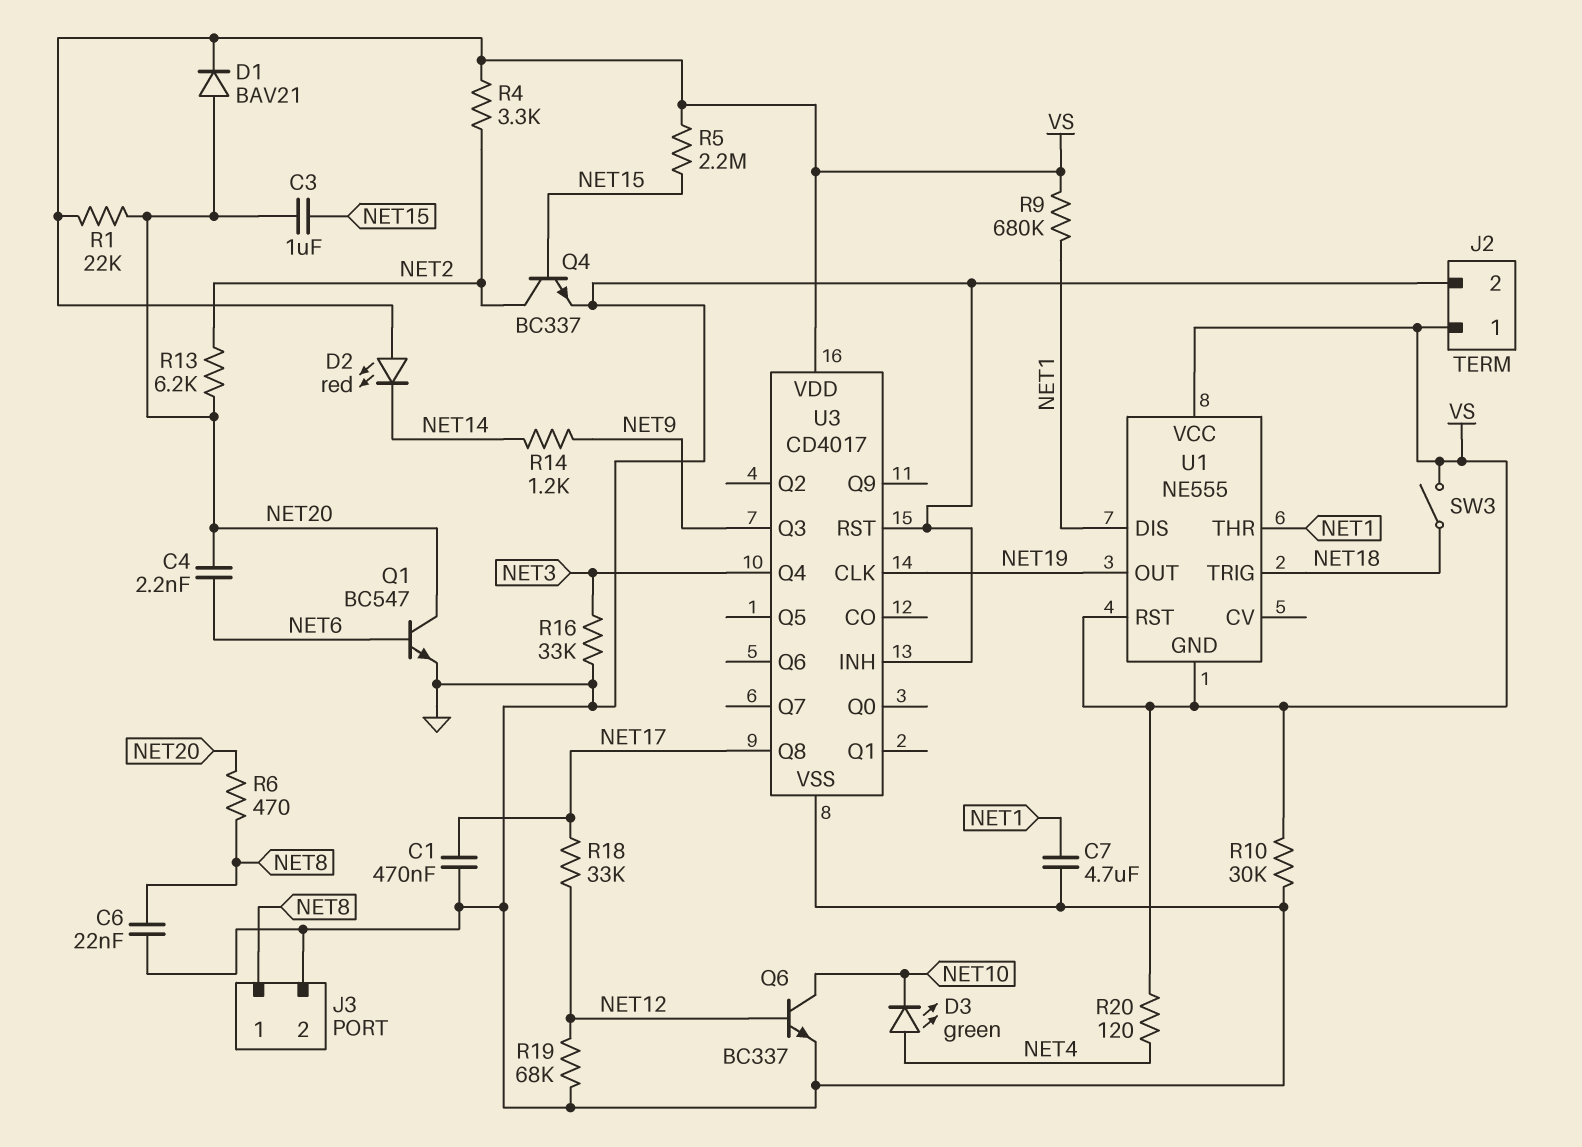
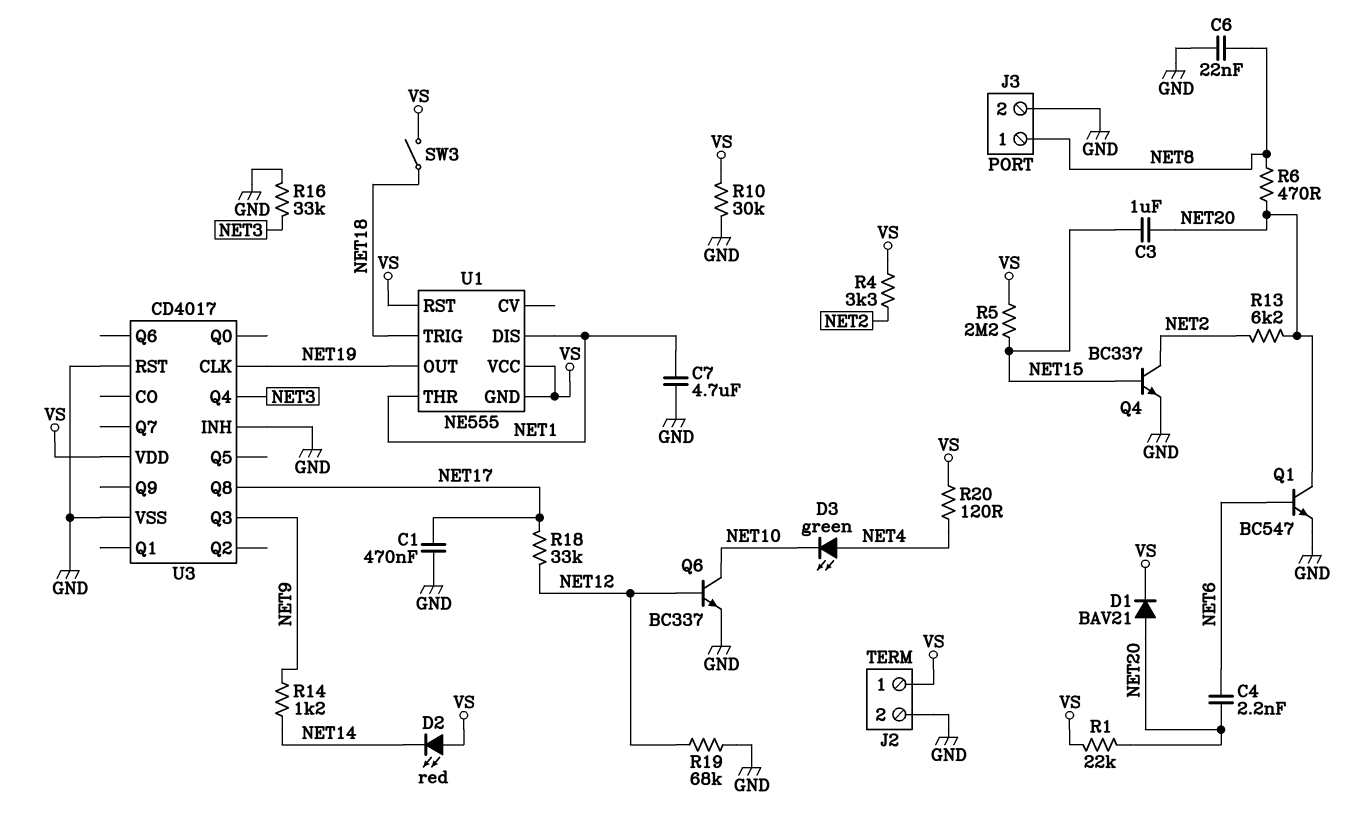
R9: 680k (NET1, VS) -> none

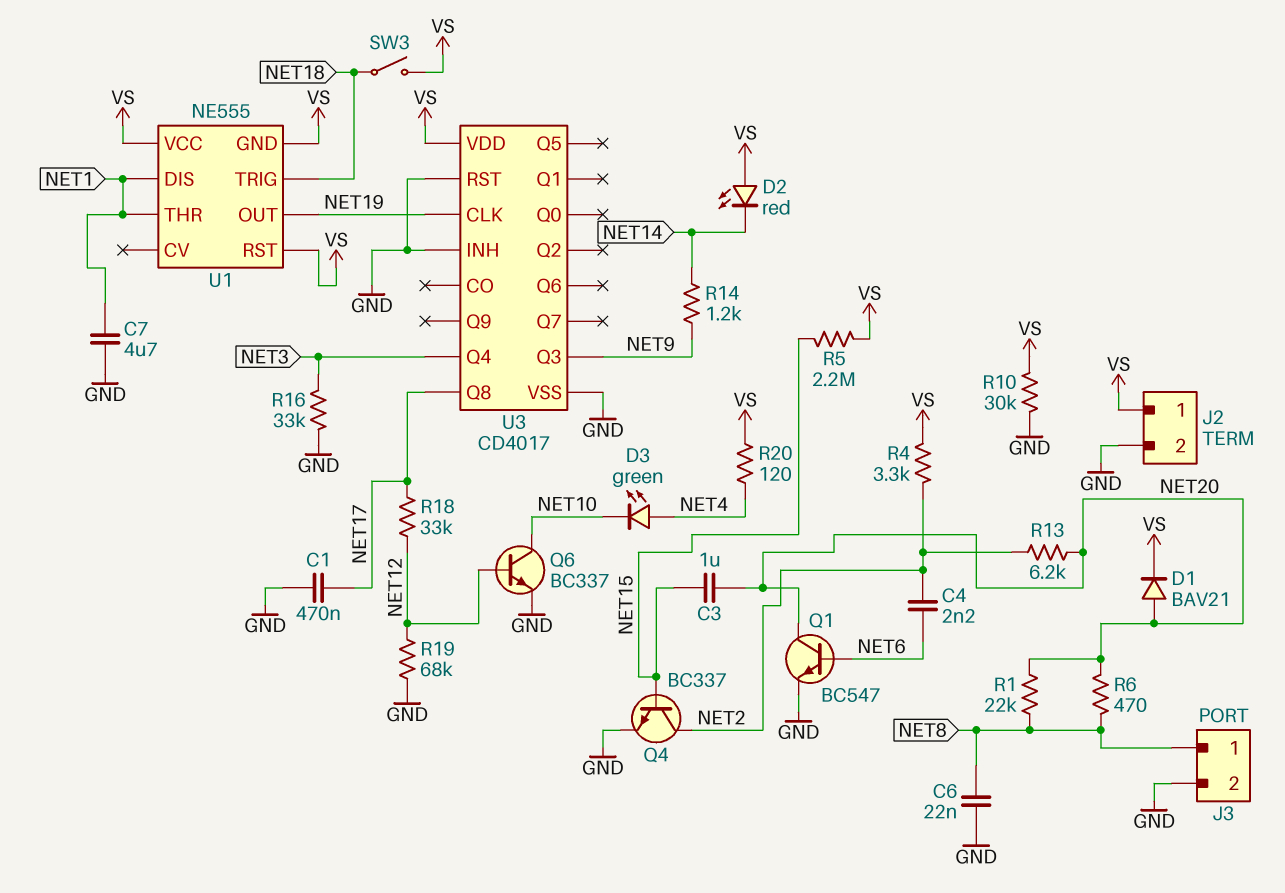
C4: 2.2nF (NET6, NET20) -> 2.2nF (NET2, NET6)
R1: 22k (NET20, VS) -> 22k (NET8, NET20)

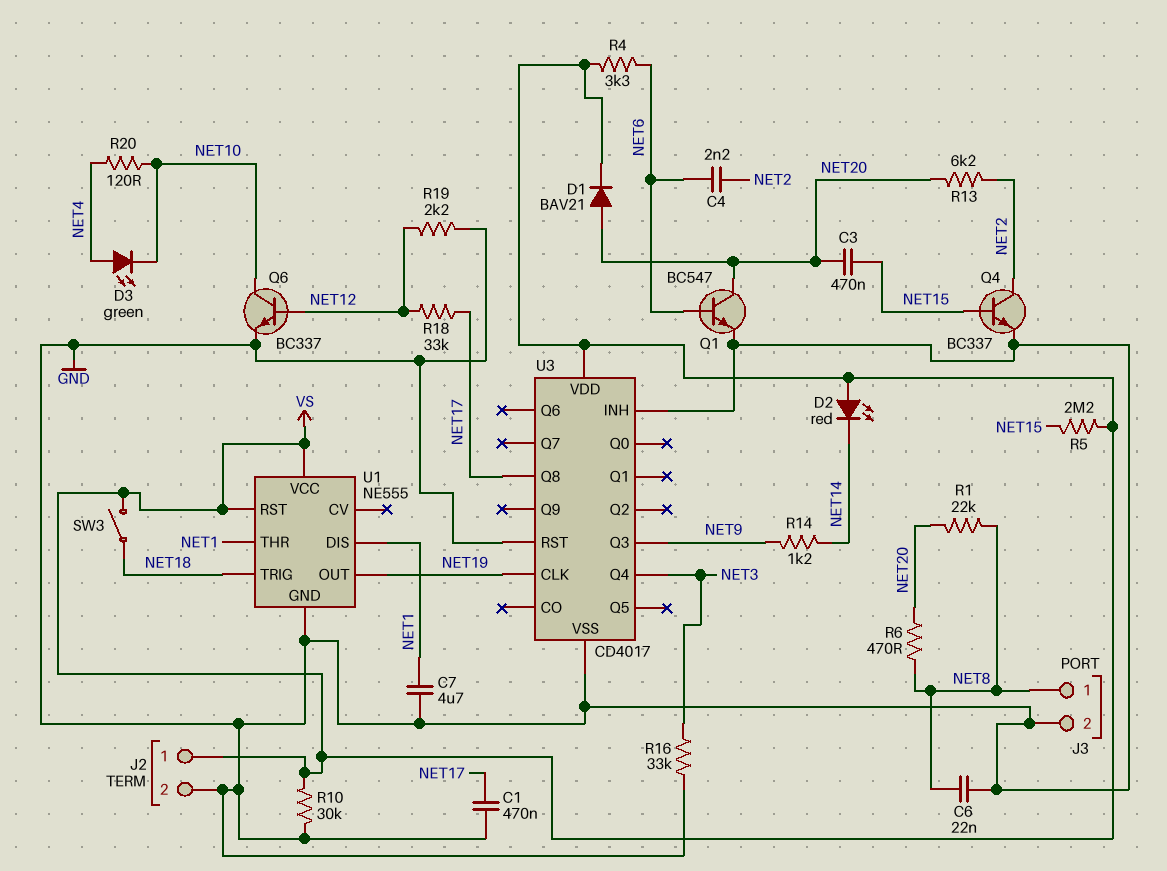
C3: 1uF (NET15, NET20) -> 470nF (NET15, NET20)
R4: 3.3k (NET2, VS) -> 3.3k (NET6, VS)
R19: 68k (GND, NET12) -> 2.2k (GND, NET12)
R20: 120 (NET4, VS) -> 120 (NET4, NET10)
U1 pin GND: VS -> GND

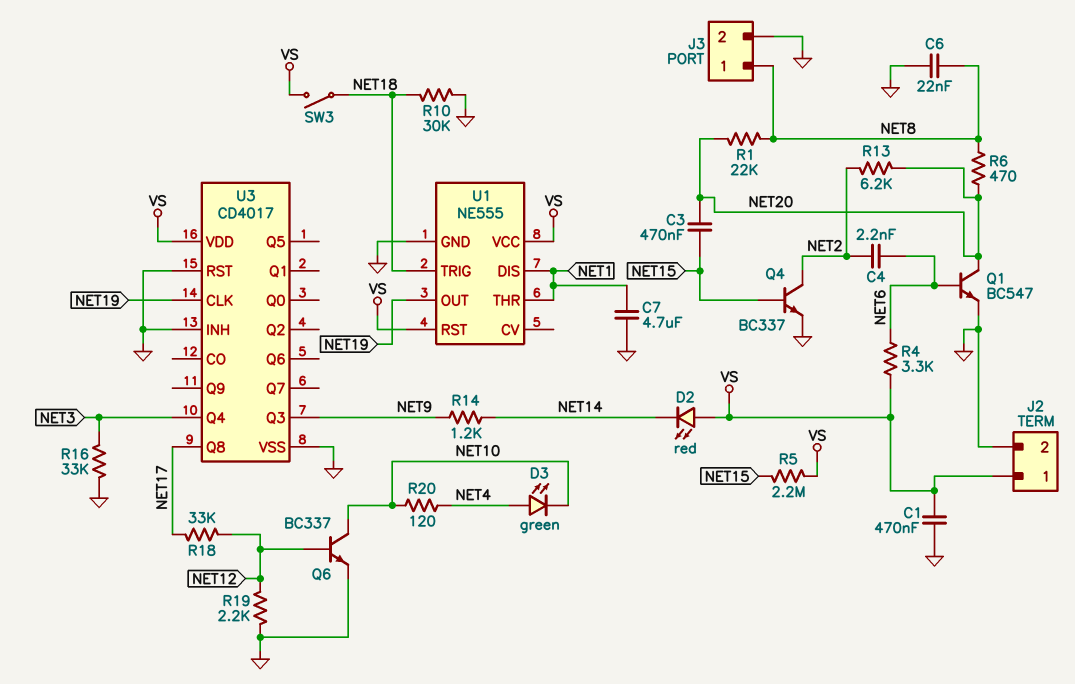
C1: 470nF (GND, NET17) -> 470nF (GND, VS)
D1: diode BAV21 (A NET20, K VS) -> none
R10: 30k (GND, VS) -> 30k (GND, NET18)

